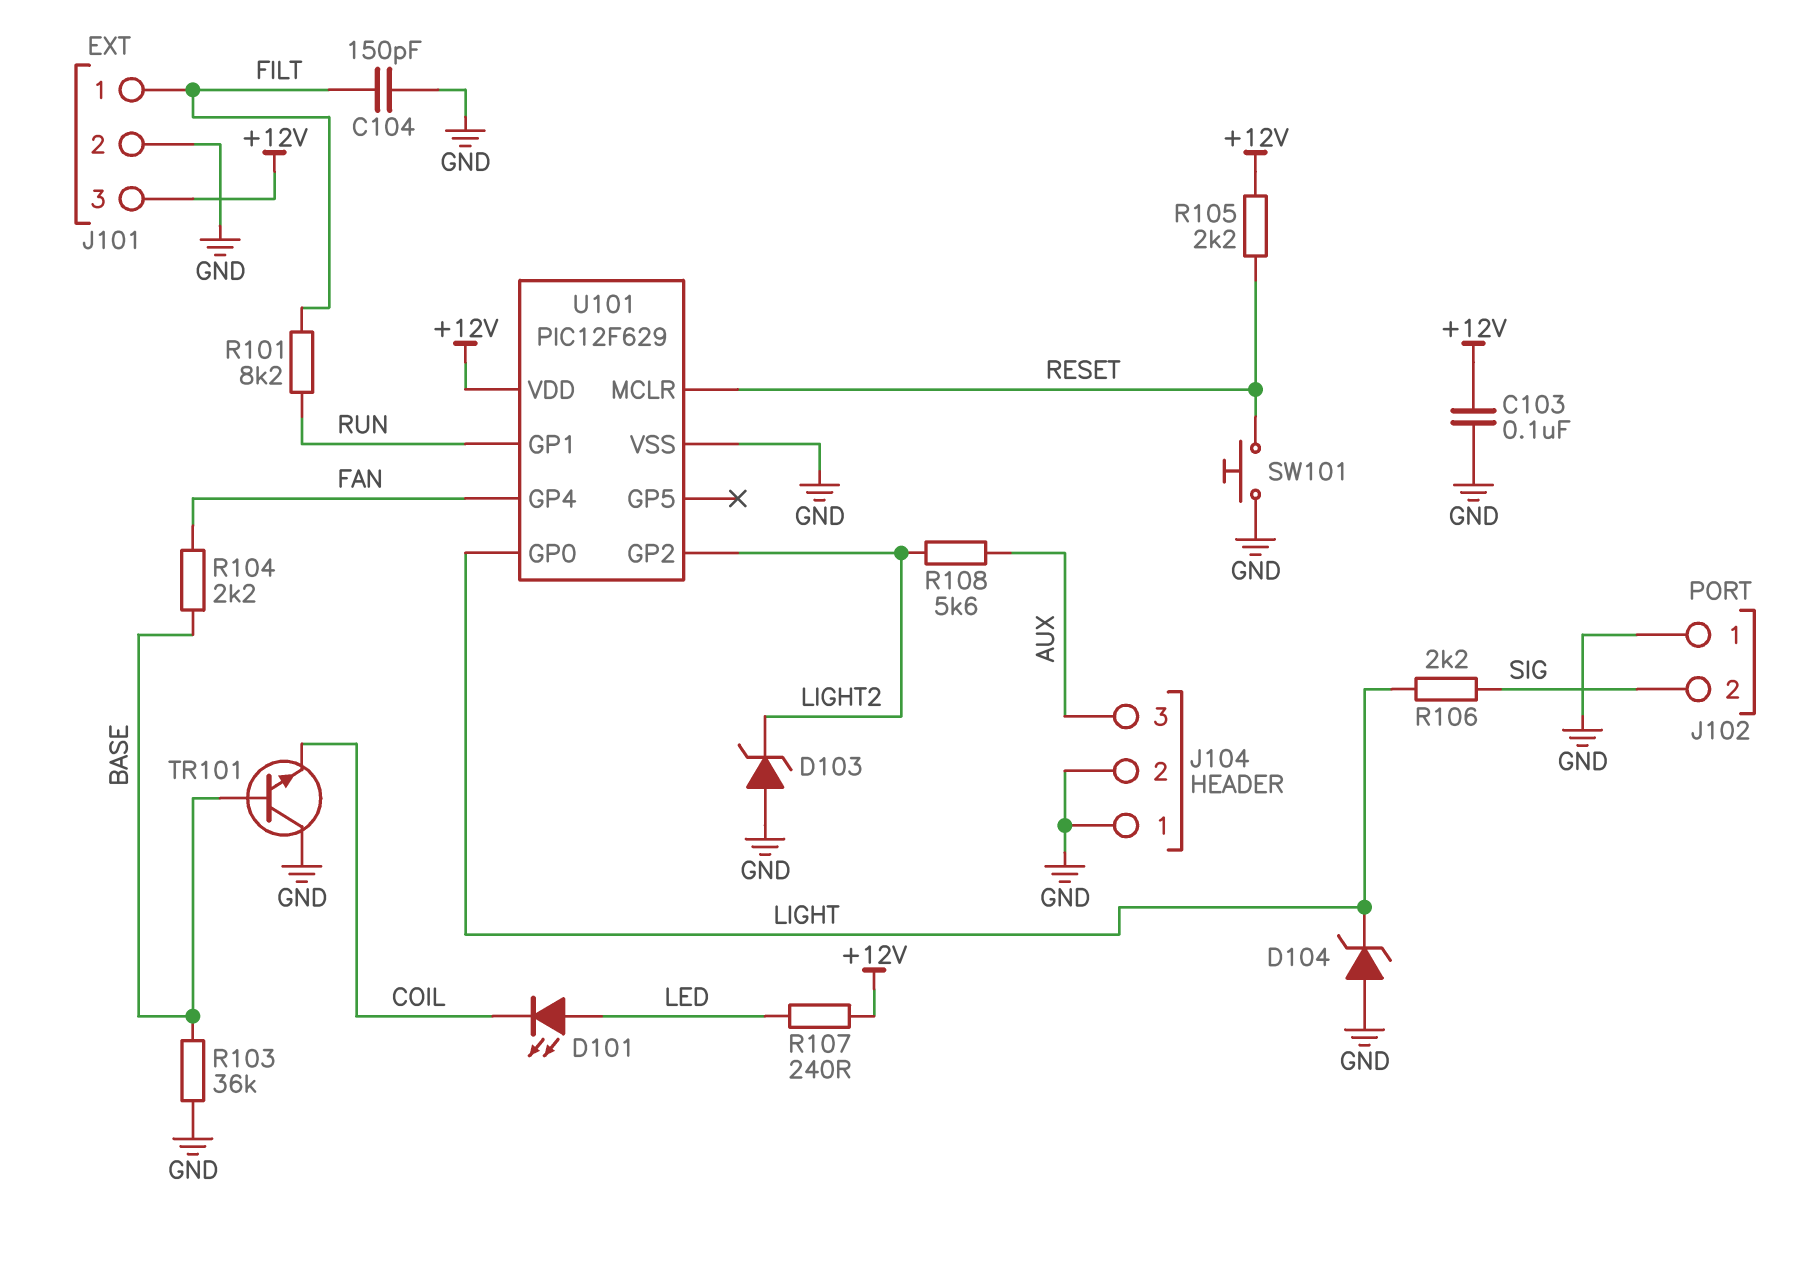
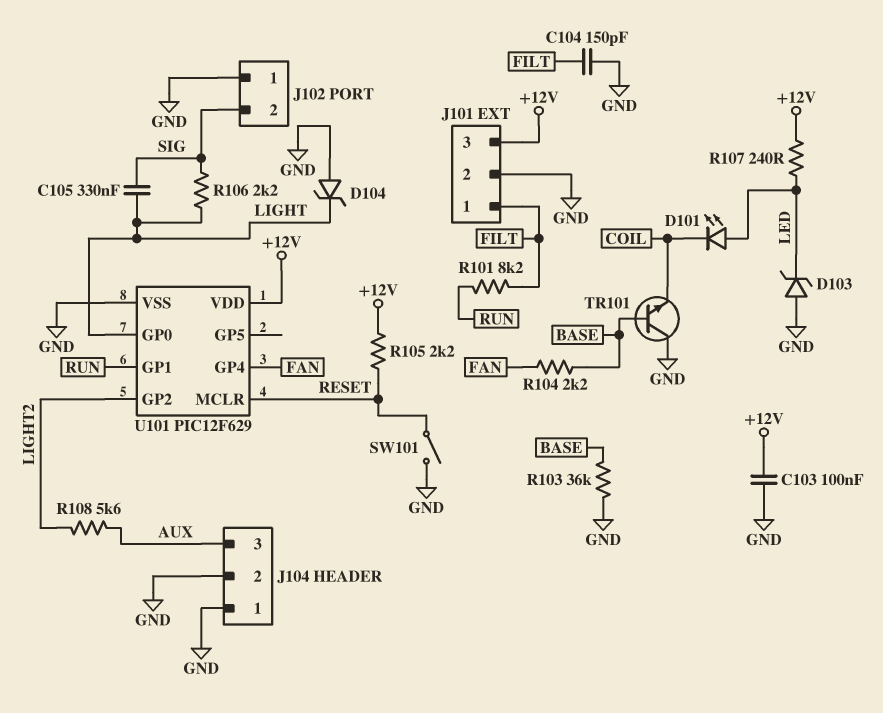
C105: none -> 330nF (LIGHT, SIG)
D103: zener (A GND, K LIGHT2) -> zener (A GND, K LED)
SW101: button (GND, RESET) -> switch (GND, RESET)

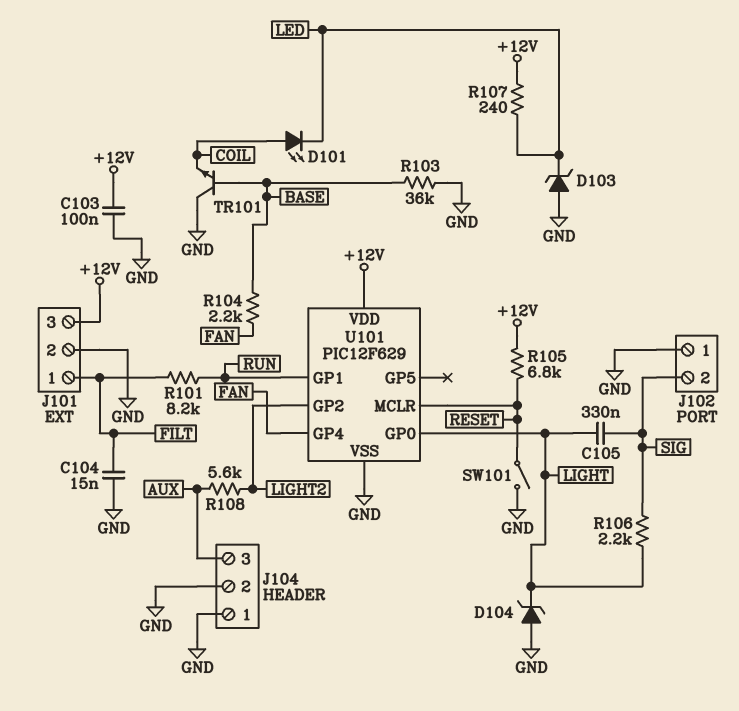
C104: 150pF (FILT, GND) -> 15nF (FILT, GND)
D101: LED (A LED, K COIL) -> LED (A COIL, K LED)
R105: 2.2k (+12V, RESET) -> 6.8k (+12V, RESET)

